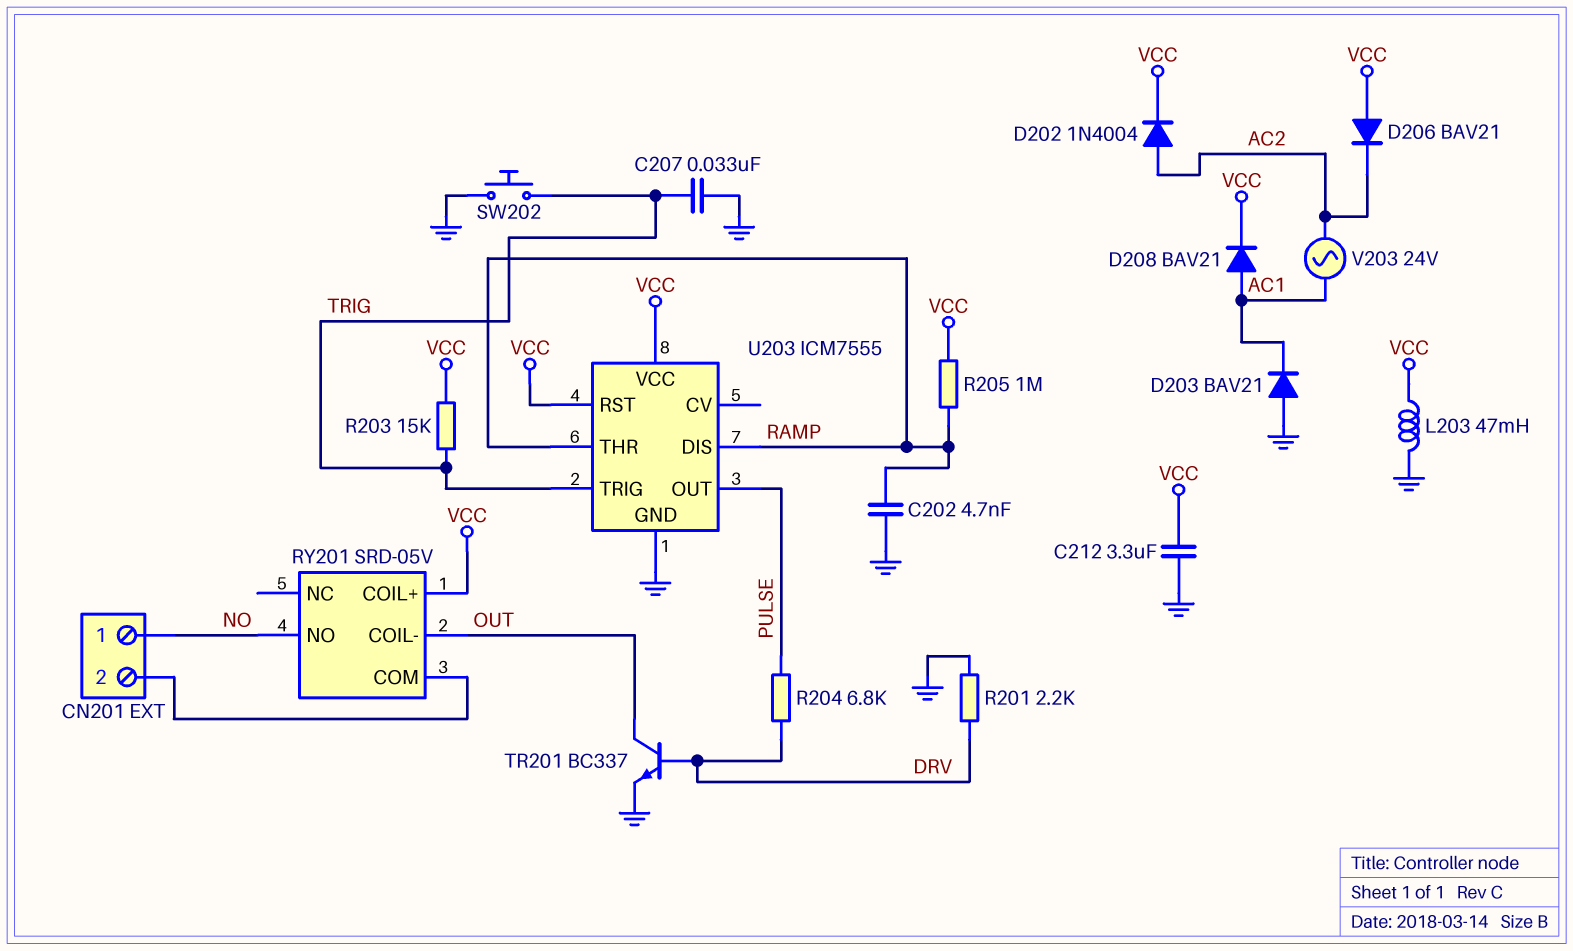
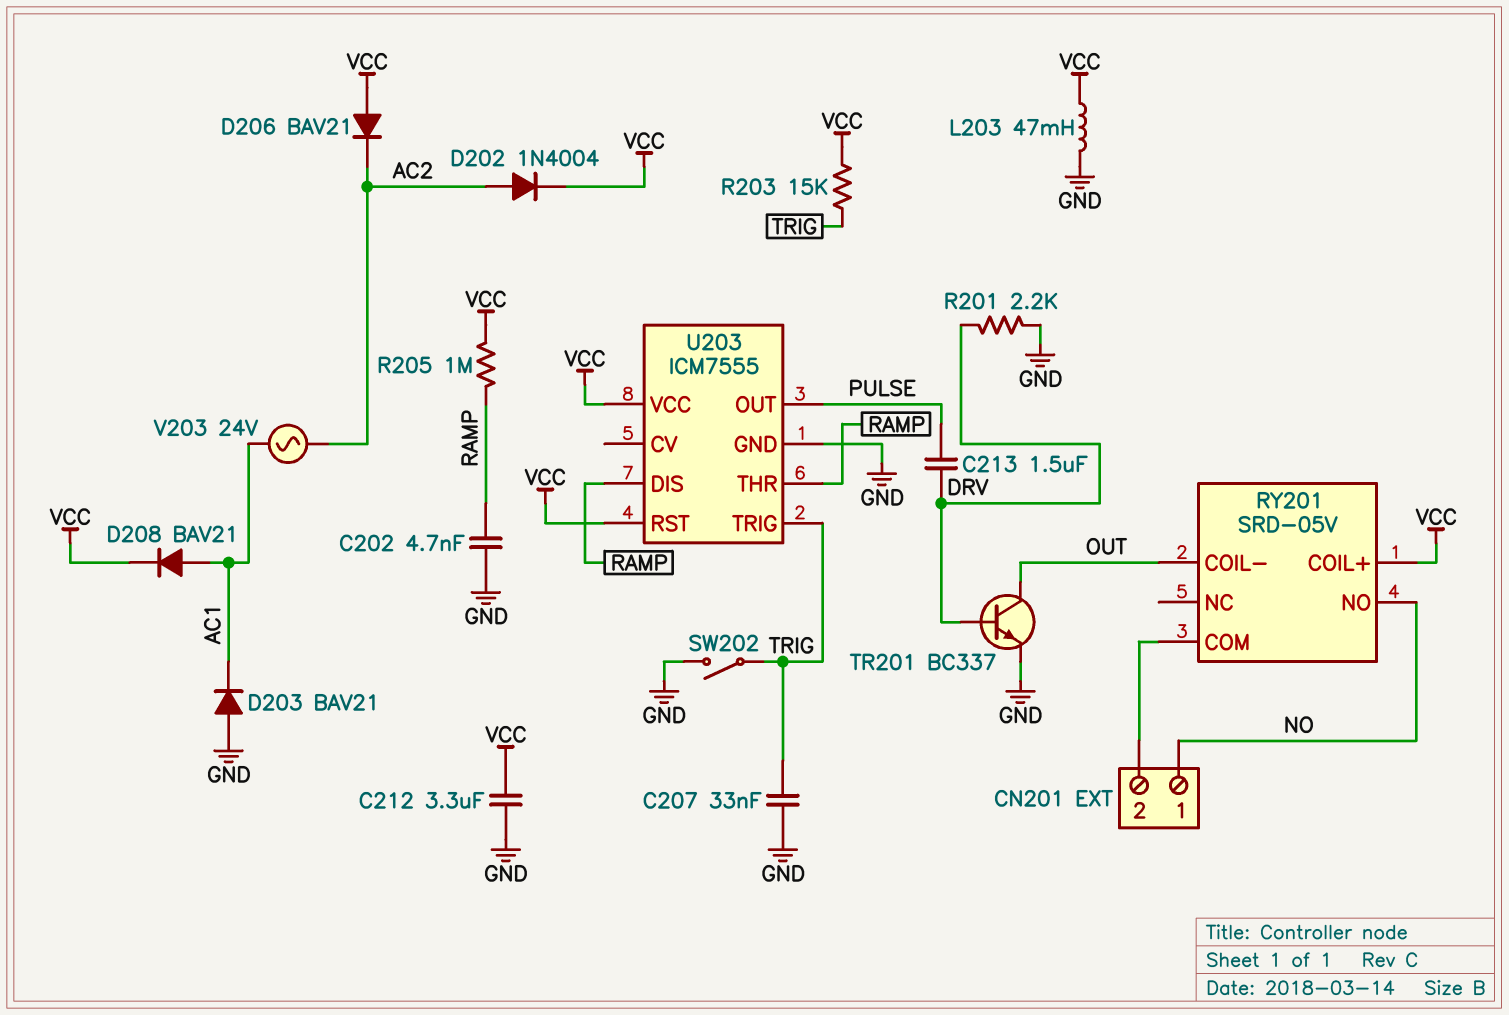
C213: none -> 1.5uF (DRV, PULSE)
R204: 6.8k (DRV, PULSE) -> none
SW202: button (GND, TRIG) -> switch (GND, TRIG)

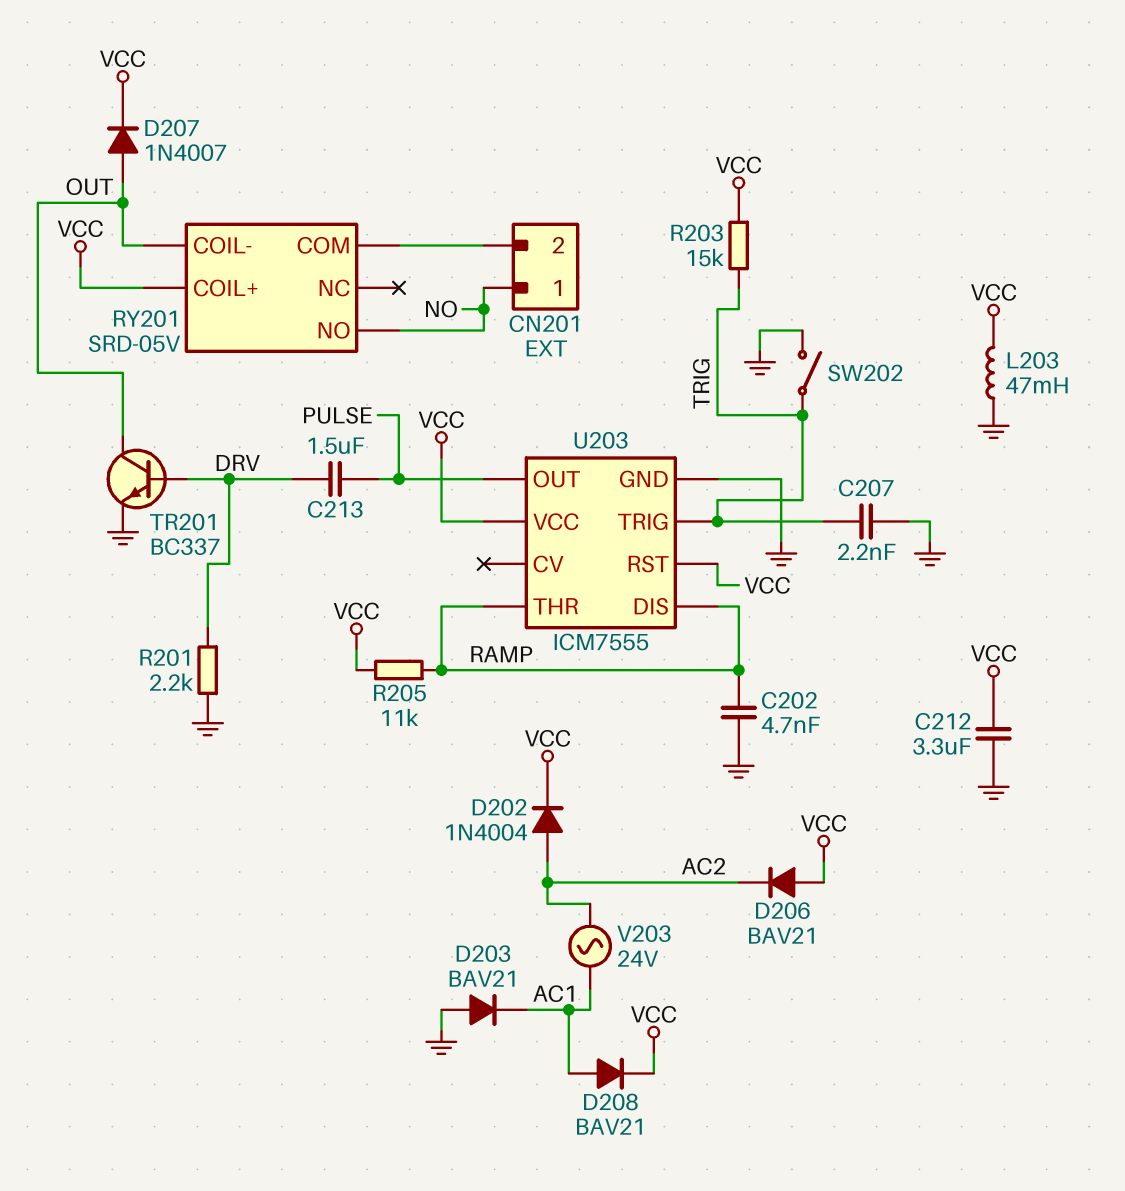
C207: 33nF (GND, TRIG) -> 2.2nF (GND, TRIG)
D207: none -> diode 1N4007 (A OUT, K VCC)
R205: 1M (RAMP, VCC) -> 11k (RAMP, VCC)

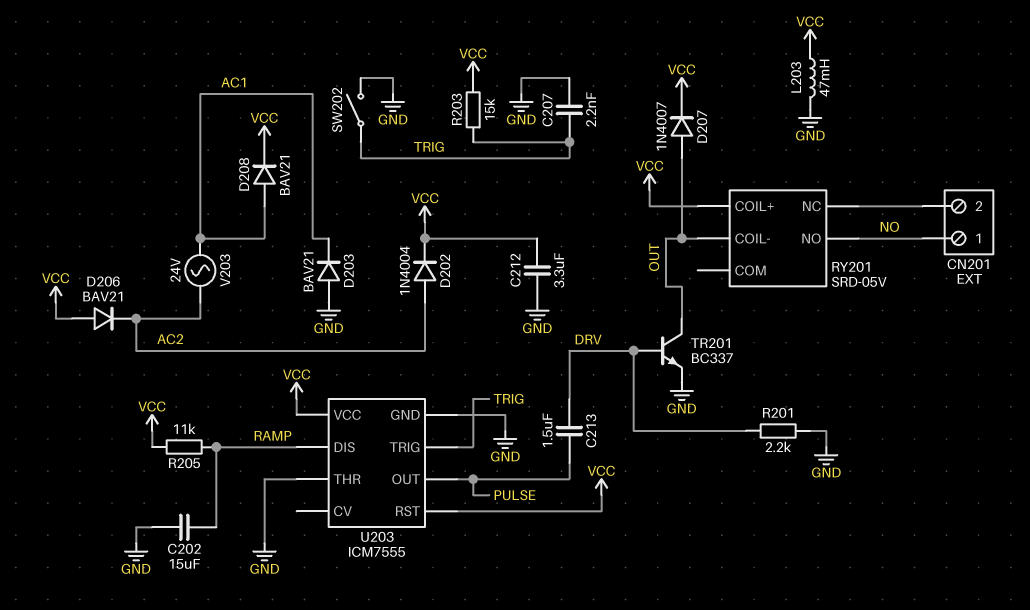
C202: 4.7nF (GND, RAMP) -> 15uF (GND, RAMP)
RY201 pin COM: CN201/2 -> none
RY201 pin NC: none -> CN201/2
U203 pin THR: RAMP -> GND

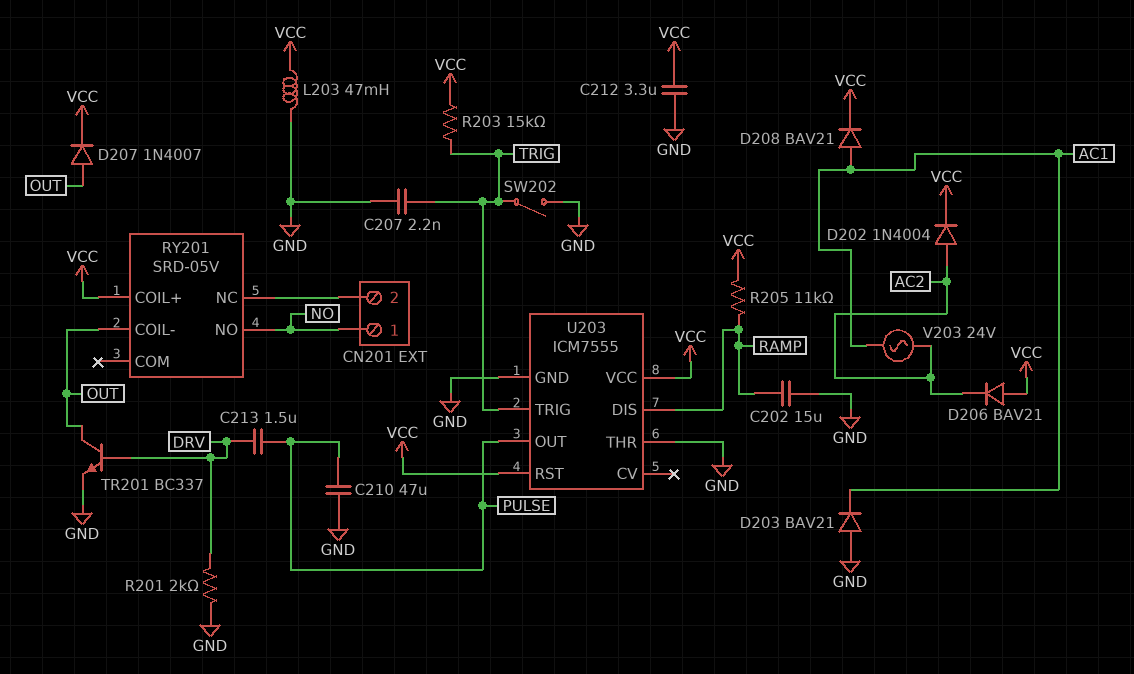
C210: none -> 47uF (GND, PULSE)
R201: 2.2k (DRV, GND) -> 2k (DRV, GND)

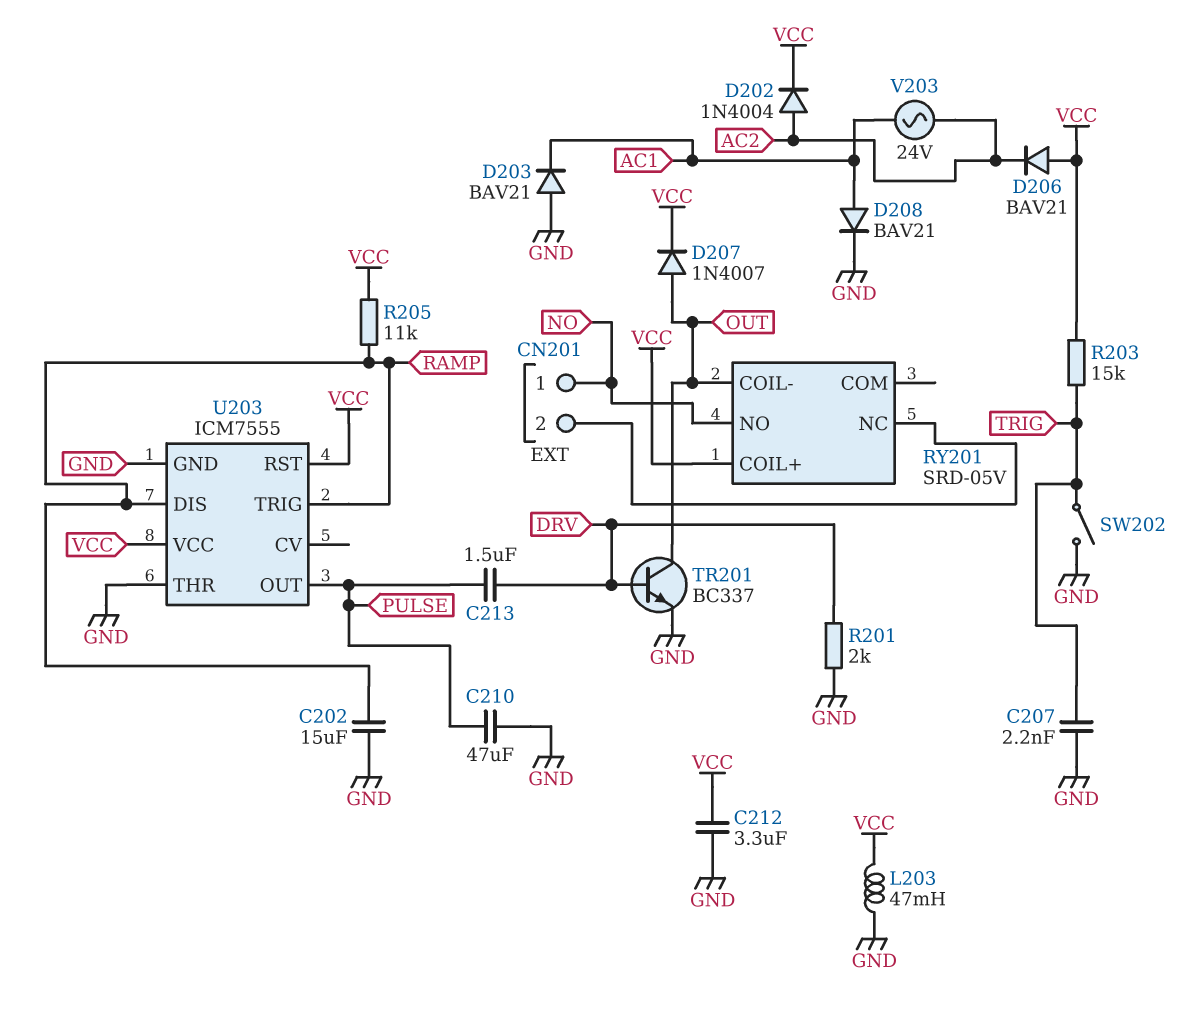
D208: diode BAV21 (A AC1, K VCC) -> diode BAV21 (A AC1, K GND)
U203 pin TRIG: TRIG -> RAMP

